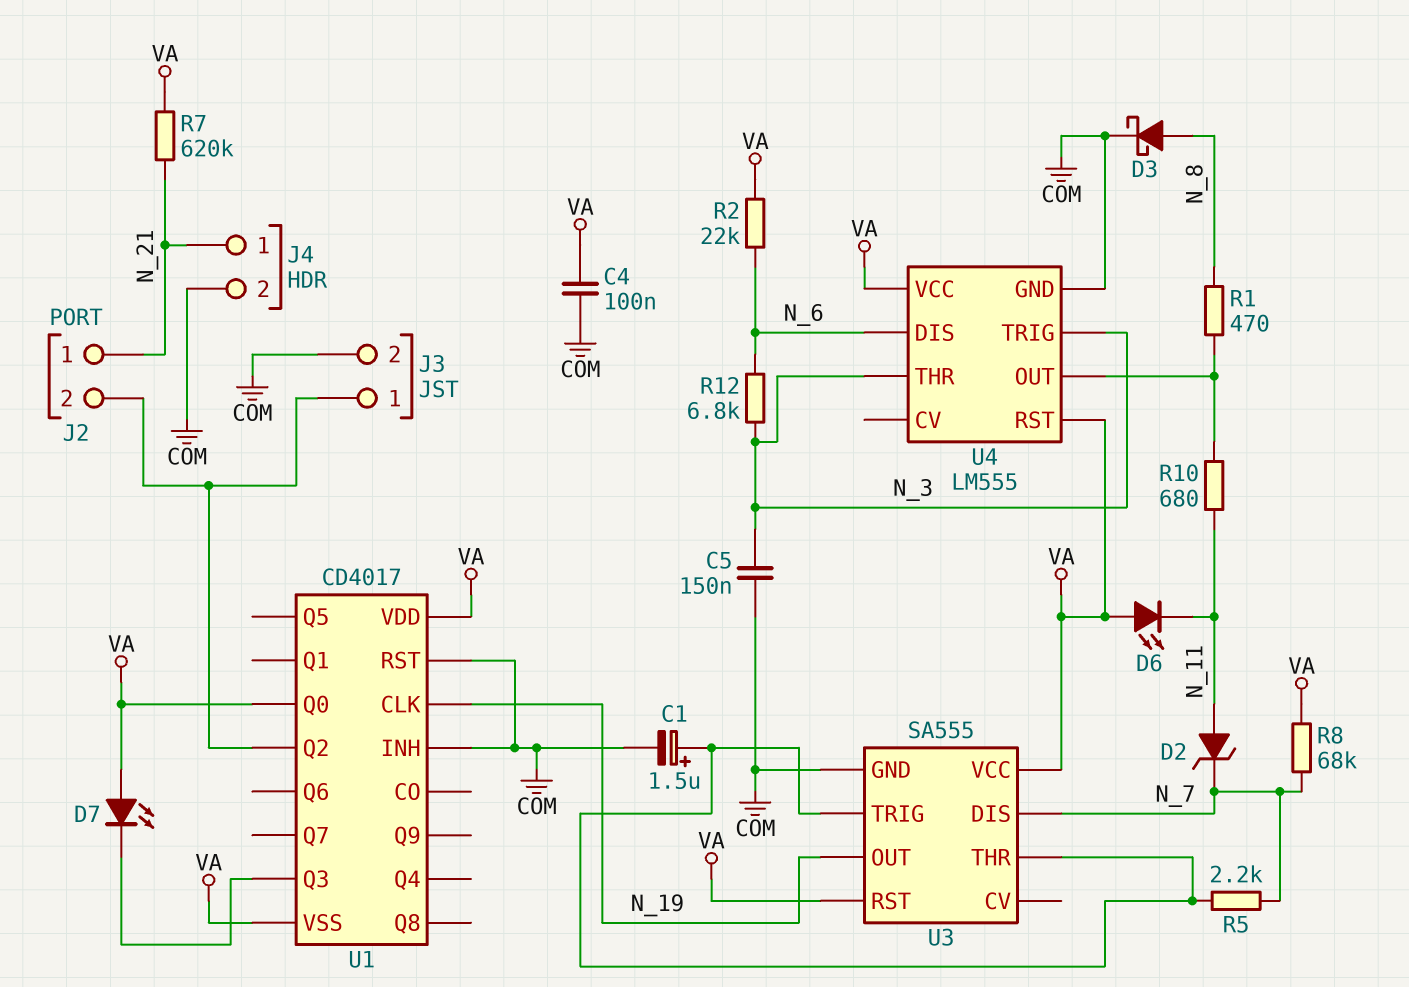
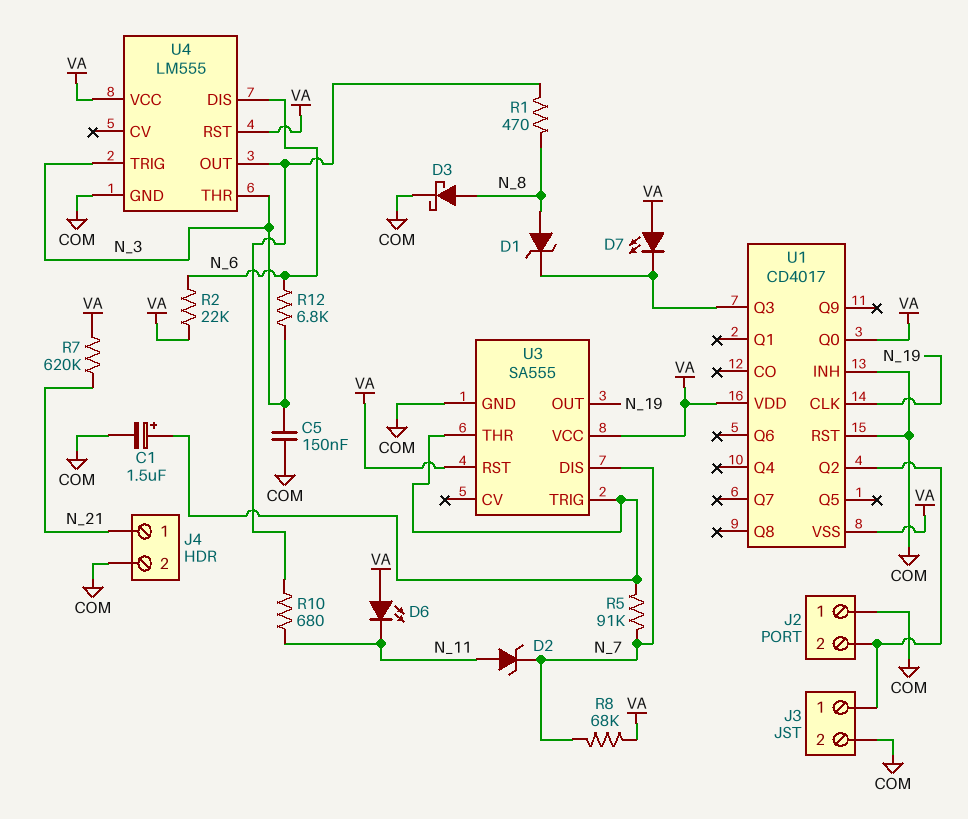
C4: 100nF (COM, VA) -> none
D1: none -> zener (A N_8, K U1/Q3)
J2 pin 1: N_21 -> COM
R5: 2.2k (N_7, U3/THR) -> 91k (N_7, U3/THR)

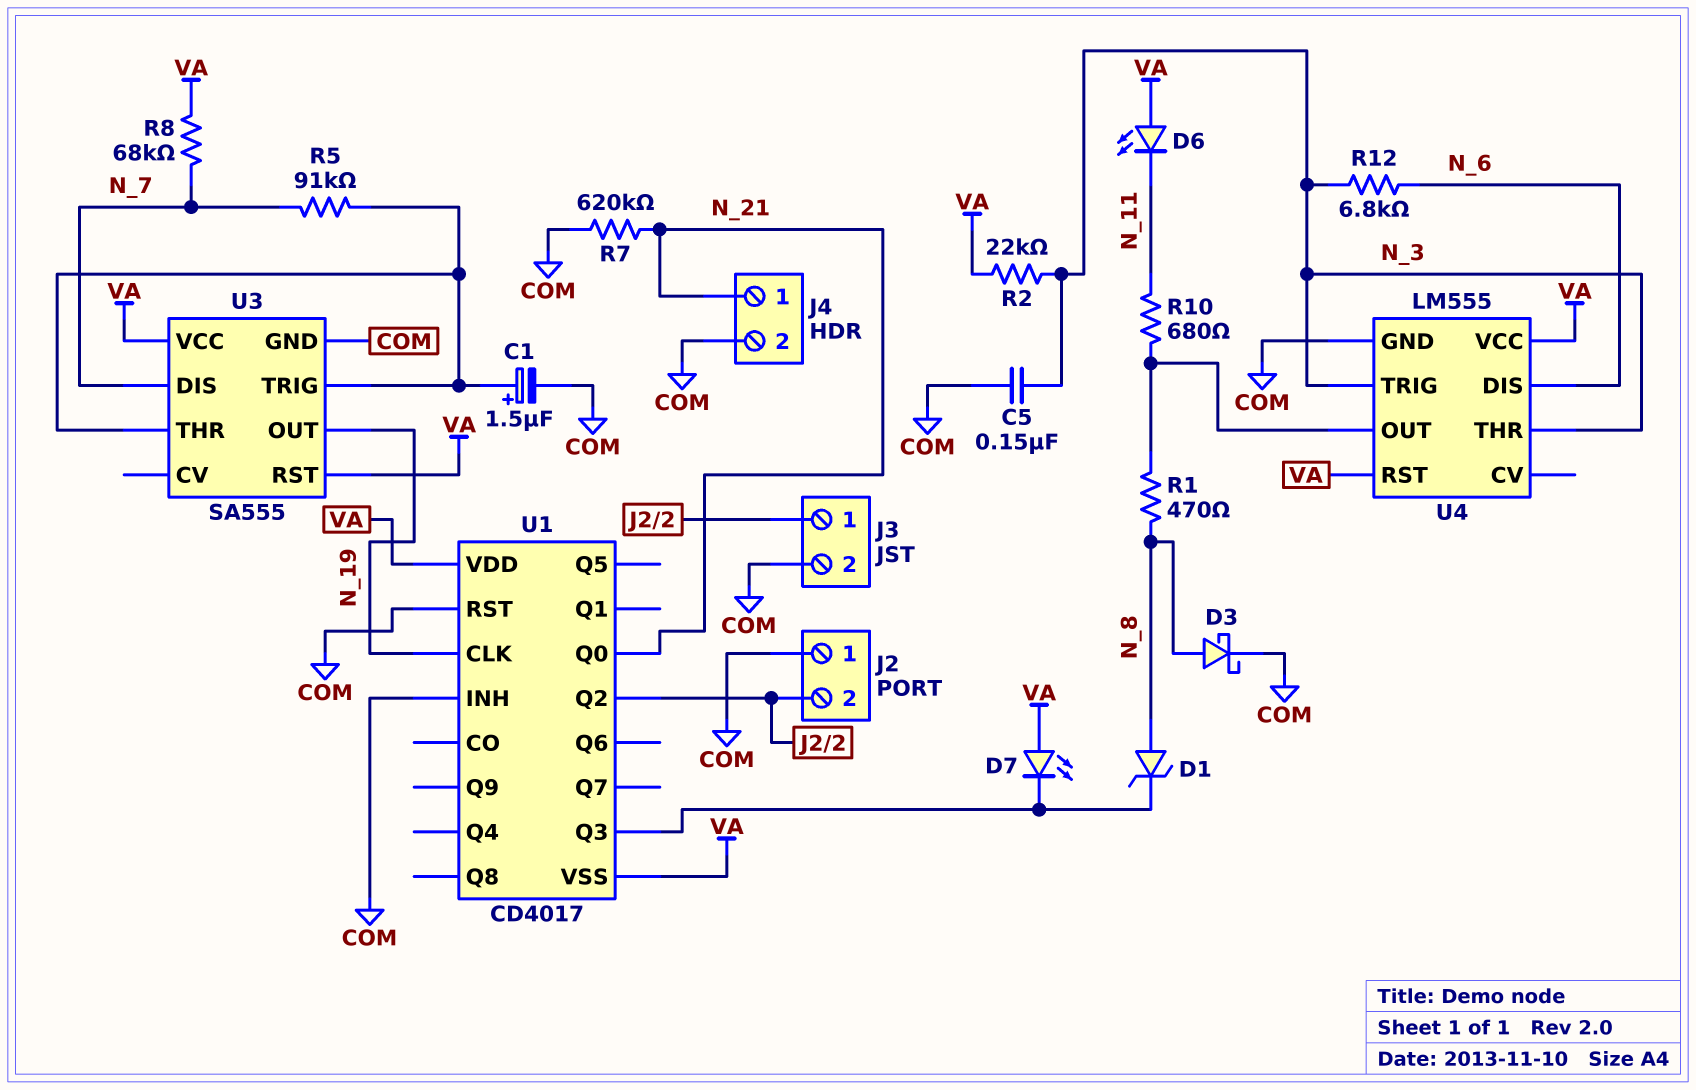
D2: zener (A N_11, K N_7) -> none
R2: 22k (N_6, VA) -> 22k (N_3, VA)
R7: 620k (N_21, VA) -> 620k (COM, N_21)
U1 pin Q0: VA -> N_21

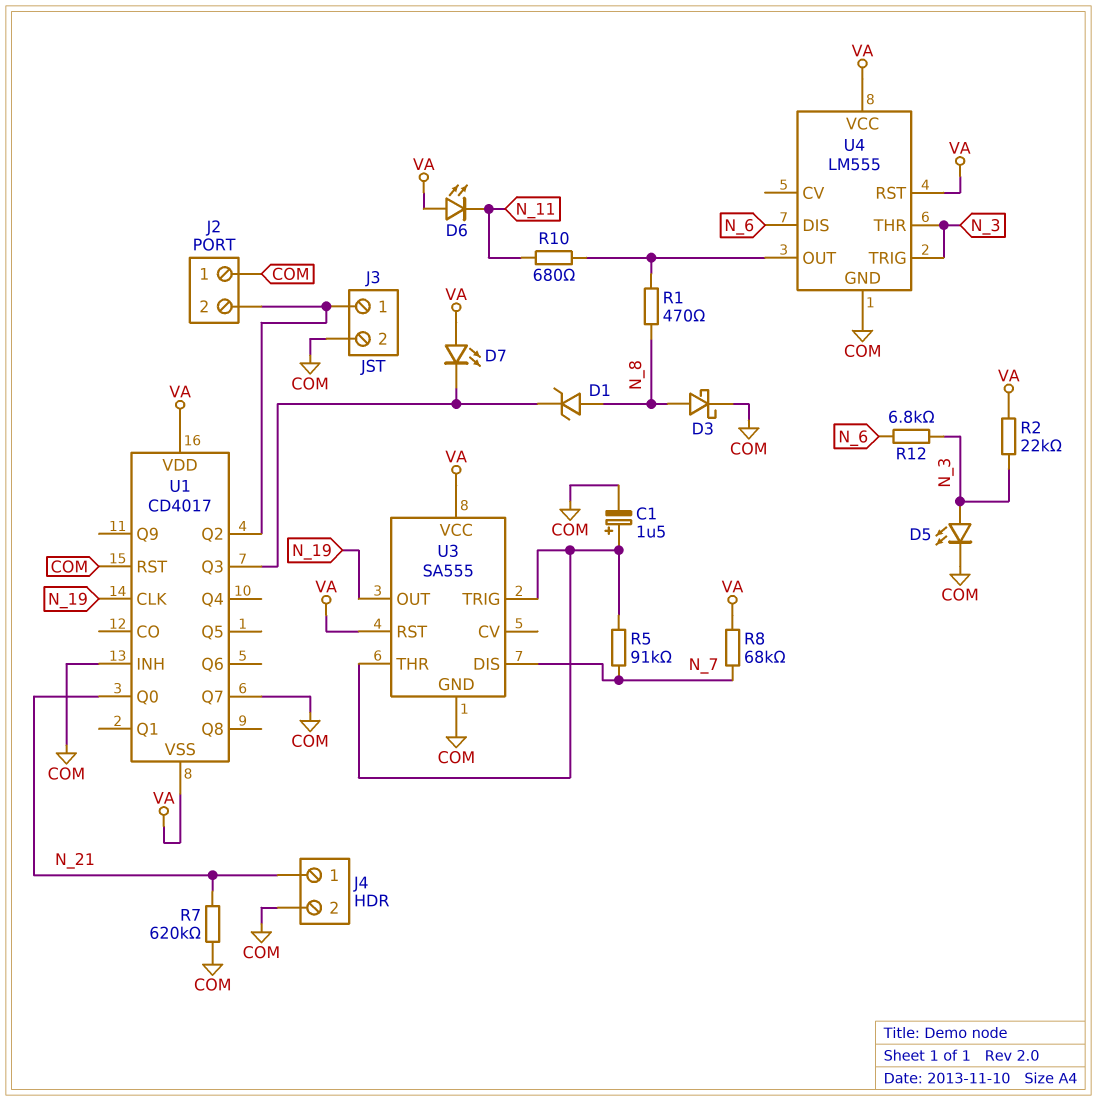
C5: 150nF (COM, N_3) -> none
D5: none -> LED (A N_3, K COM)
U1 pin Q7: none -> COM

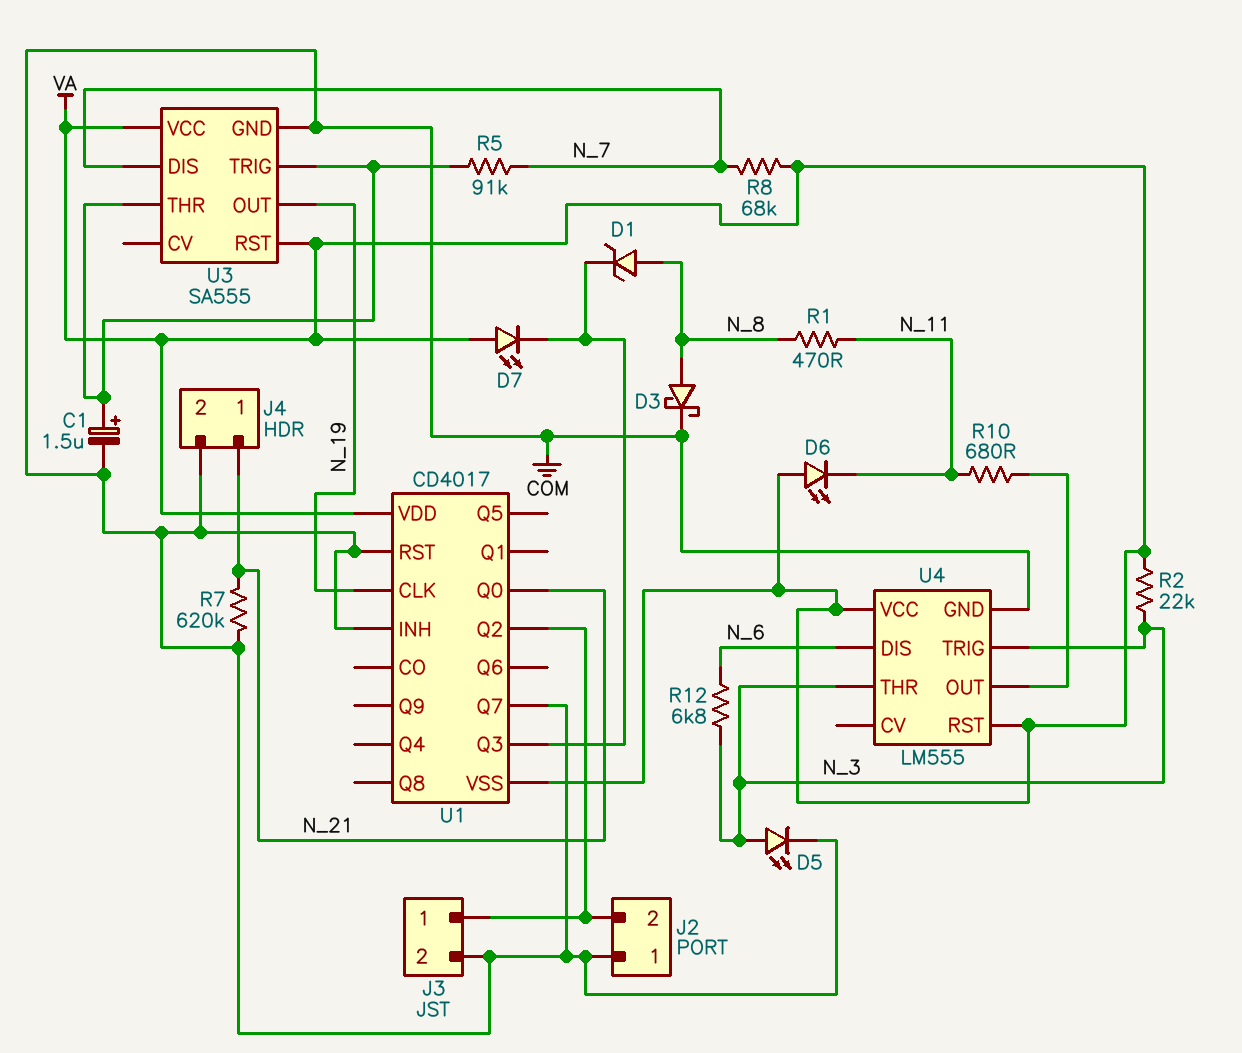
R1: 470 (N_8, U4/OUT) -> 470 (N_8, N_11)

